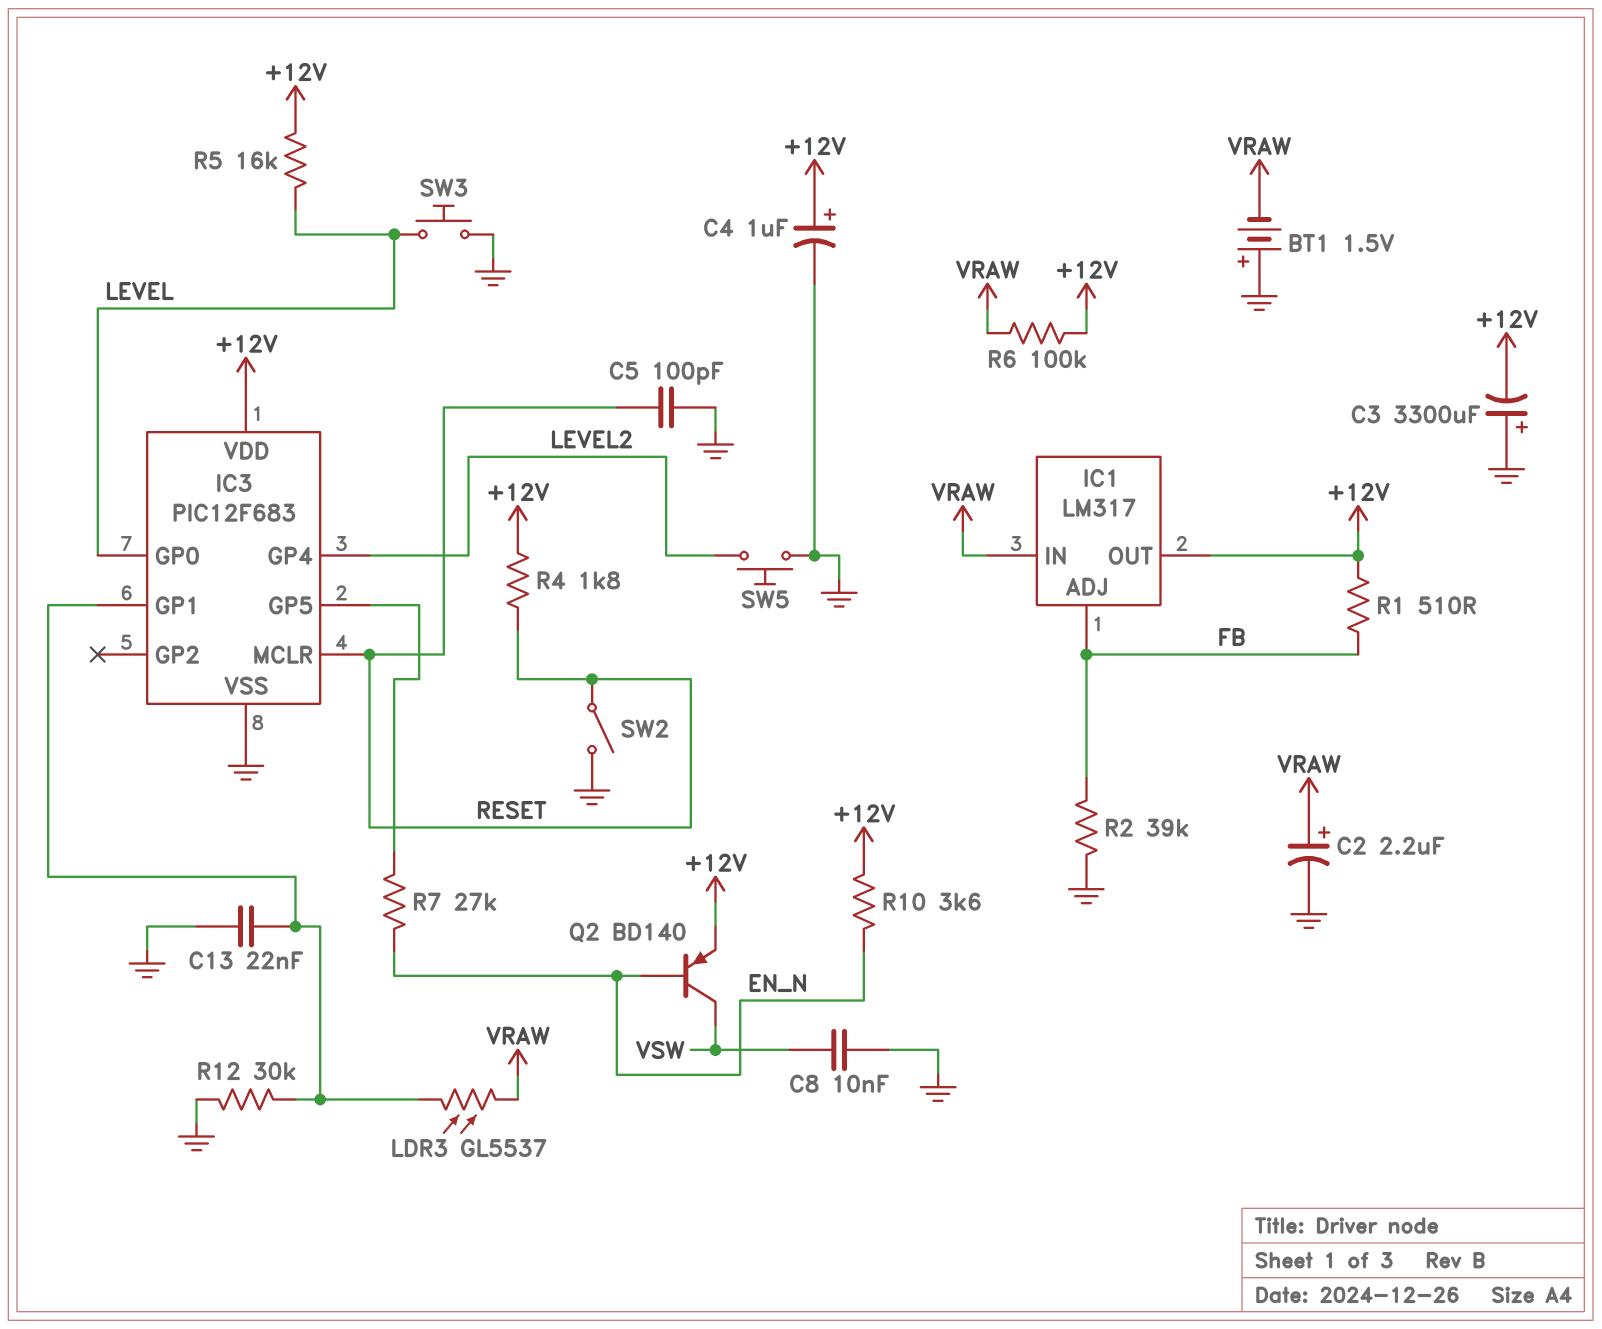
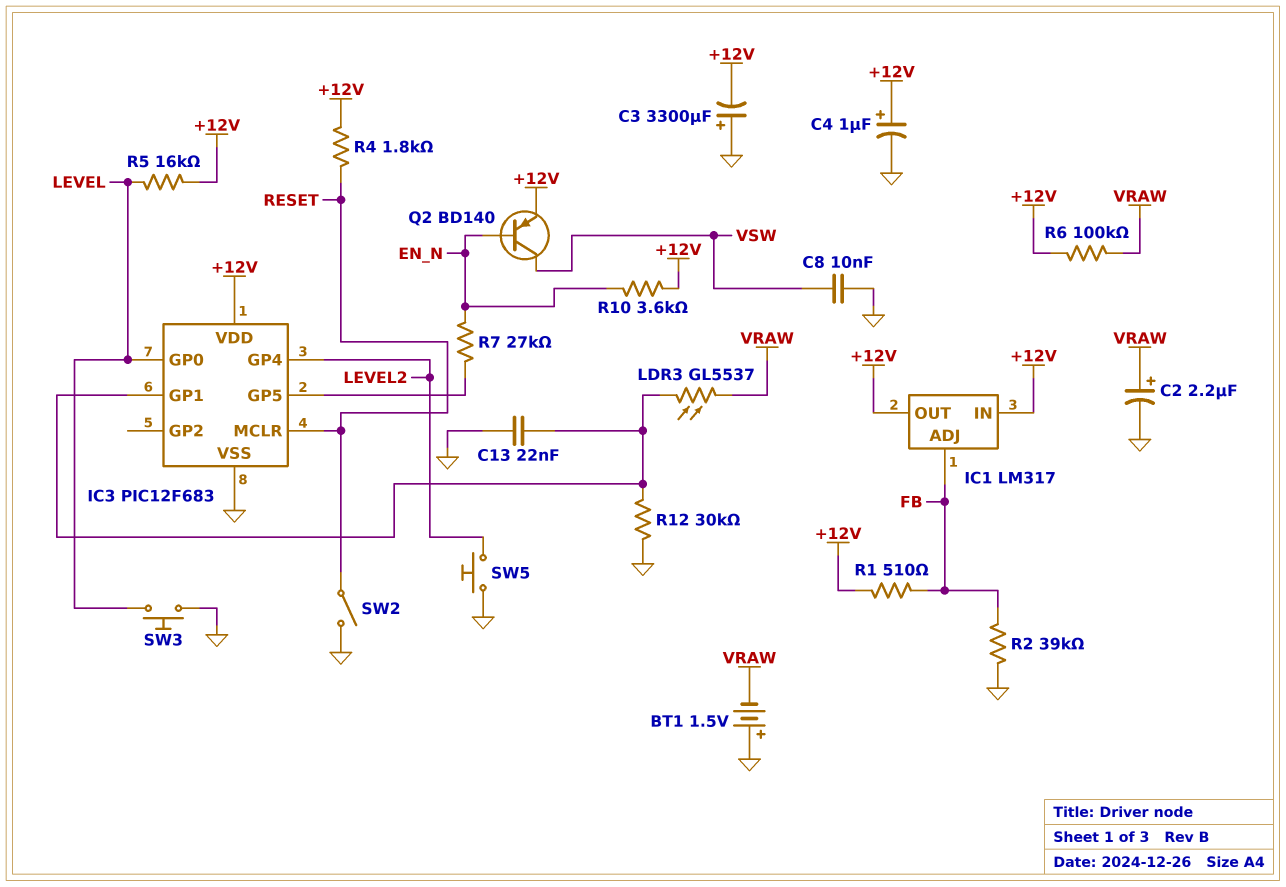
C5: 100pF (GND, RESET) -> none
IC1 pin IN: VRAW -> +12V

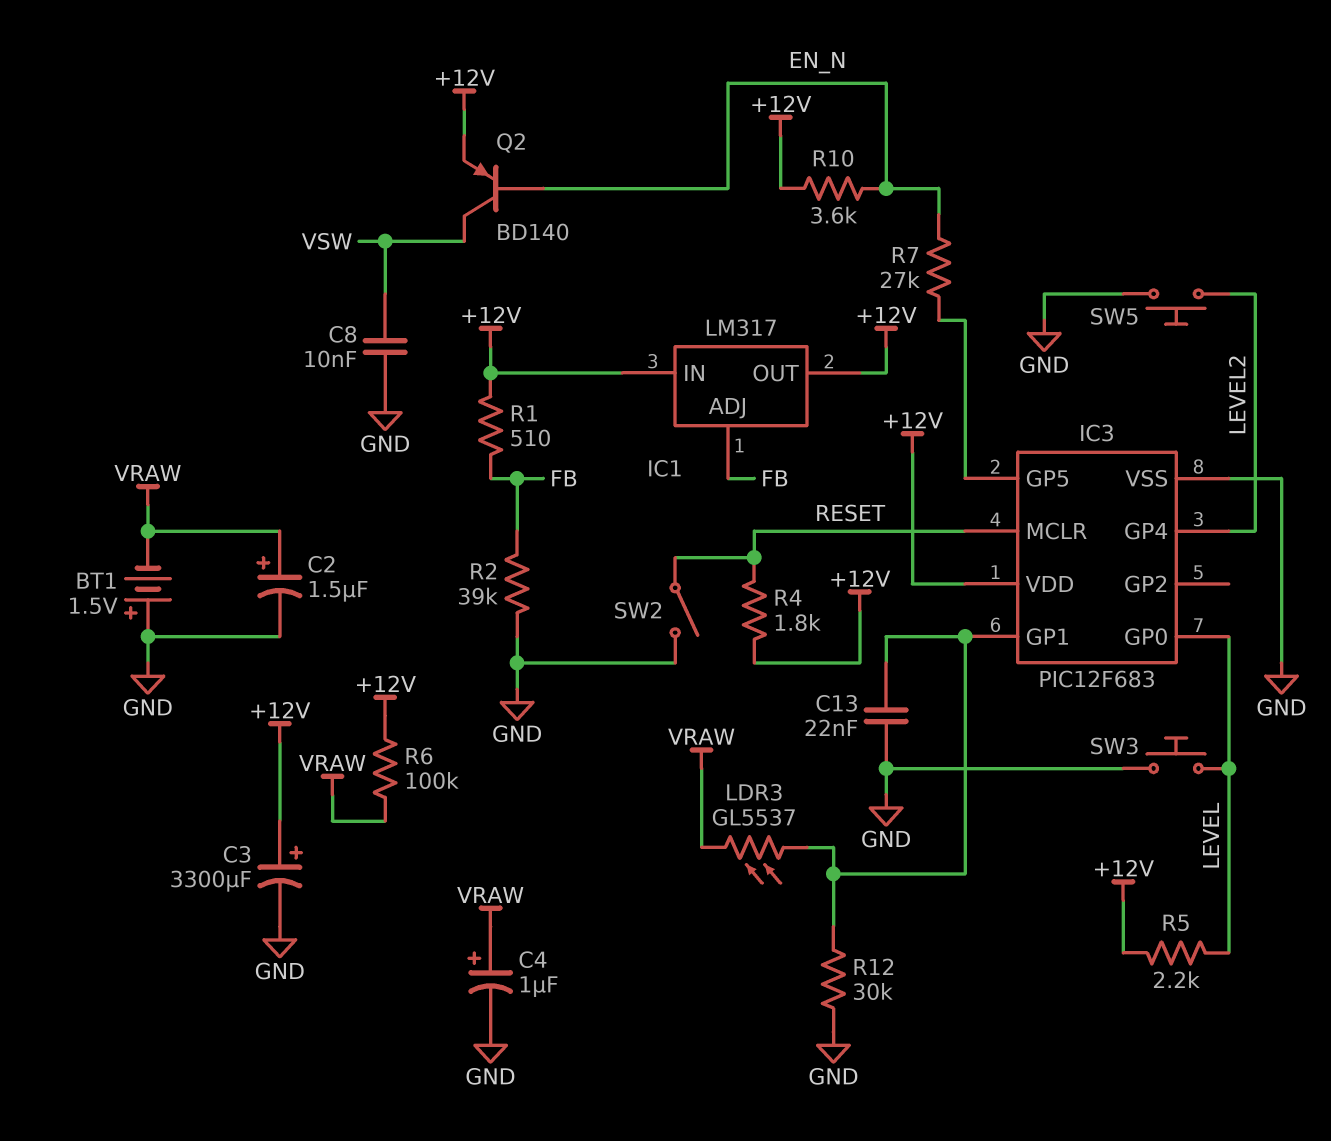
C2: 2.2uF (plus VRAW, minus GND) -> 1.5uF (plus VRAW, minus GND)
C3: 3300uF (plus GND, minus +12V) -> 3300uF (plus +12V, minus GND)
C4: 1uF (plus +12V, minus GND) -> 1uF (plus VRAW, minus GND)
R5: 16k (+12V, LEVEL) -> 2.2k (+12V, LEVEL)

